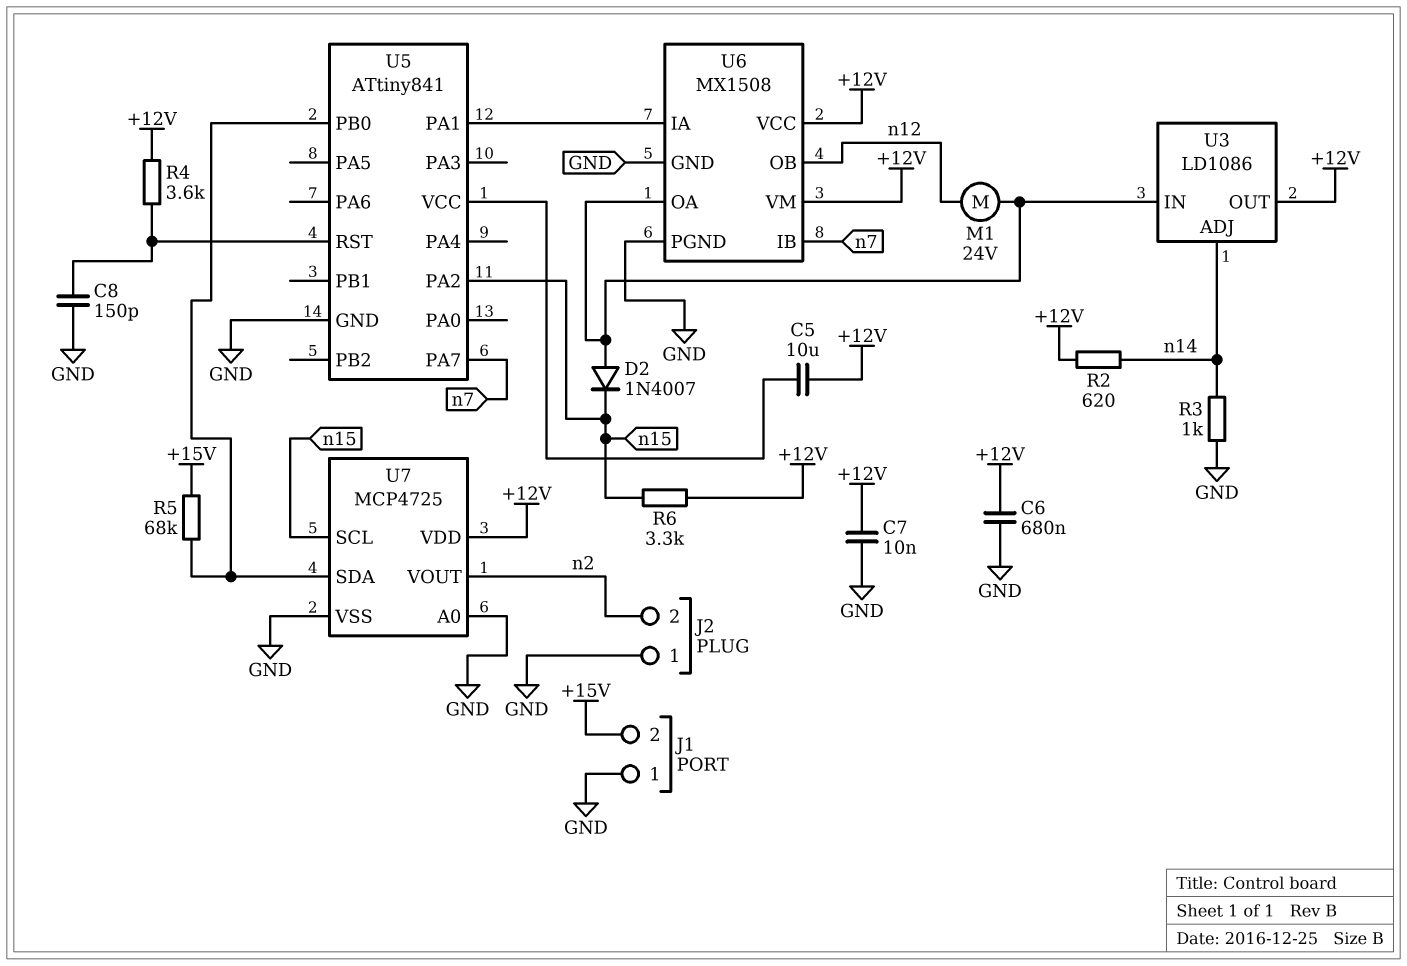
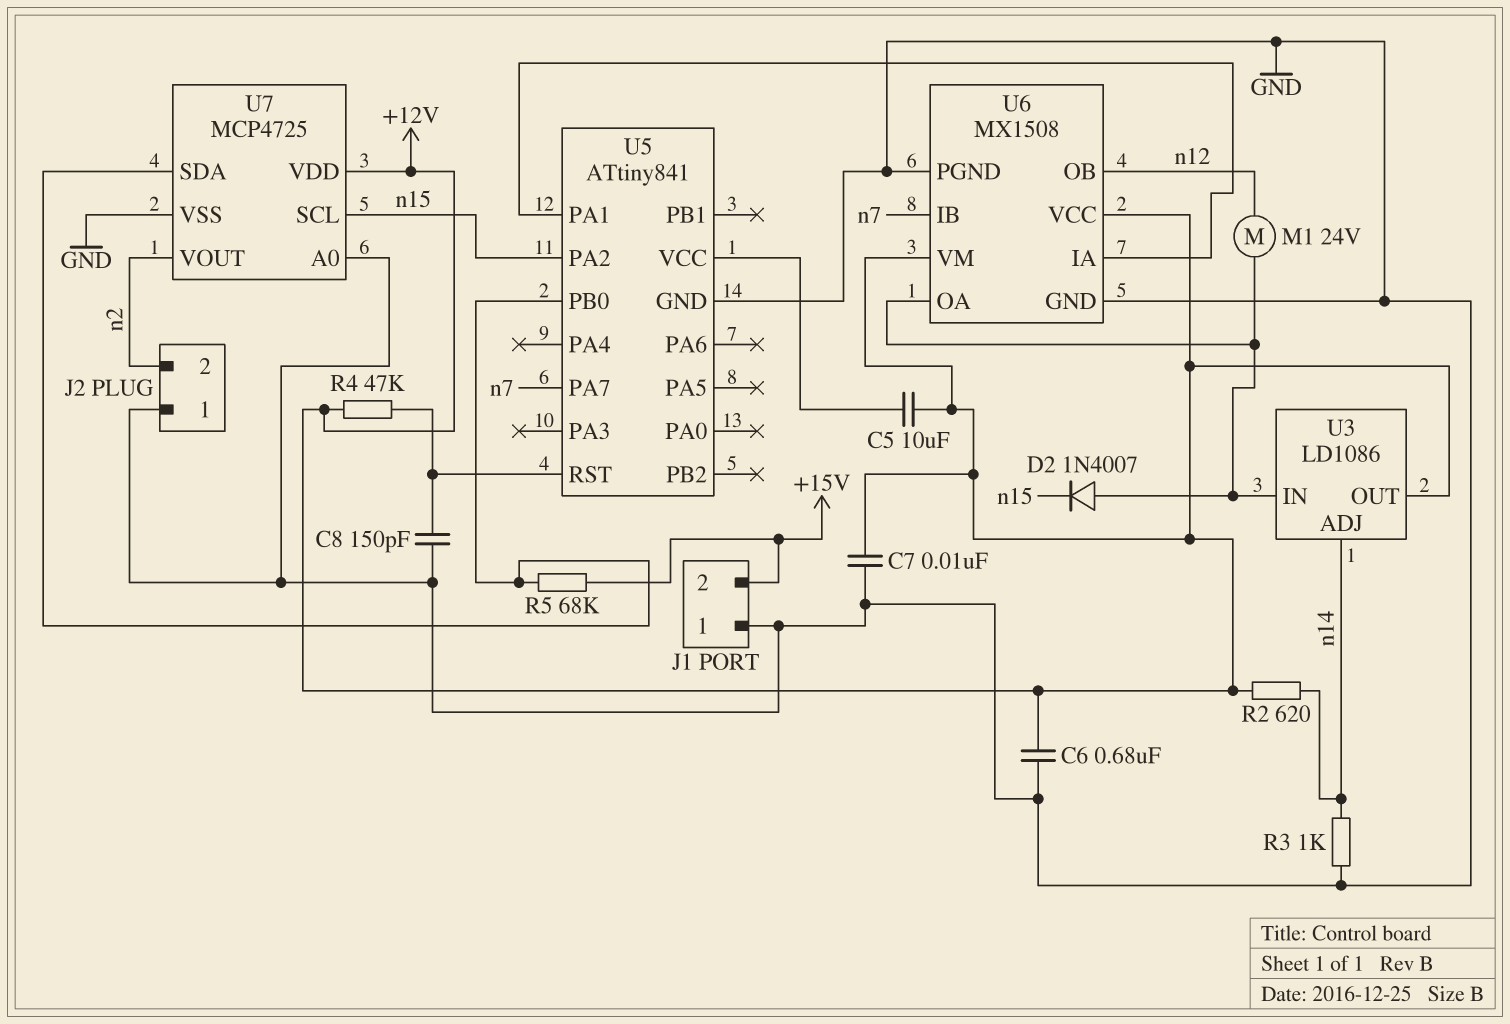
R4: 3.6k (+12V, U5/RST) -> 47k (+12V, U5/RST)
R6: 3.3k (+12V, n15) -> none

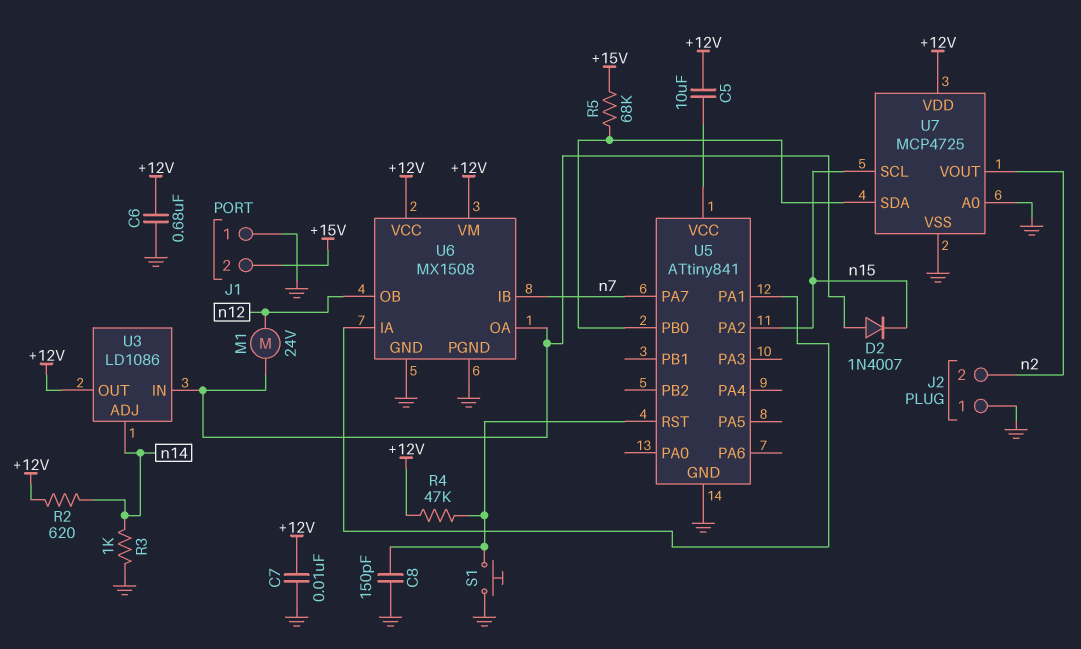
S1: none -> button (GND, U5/RST)

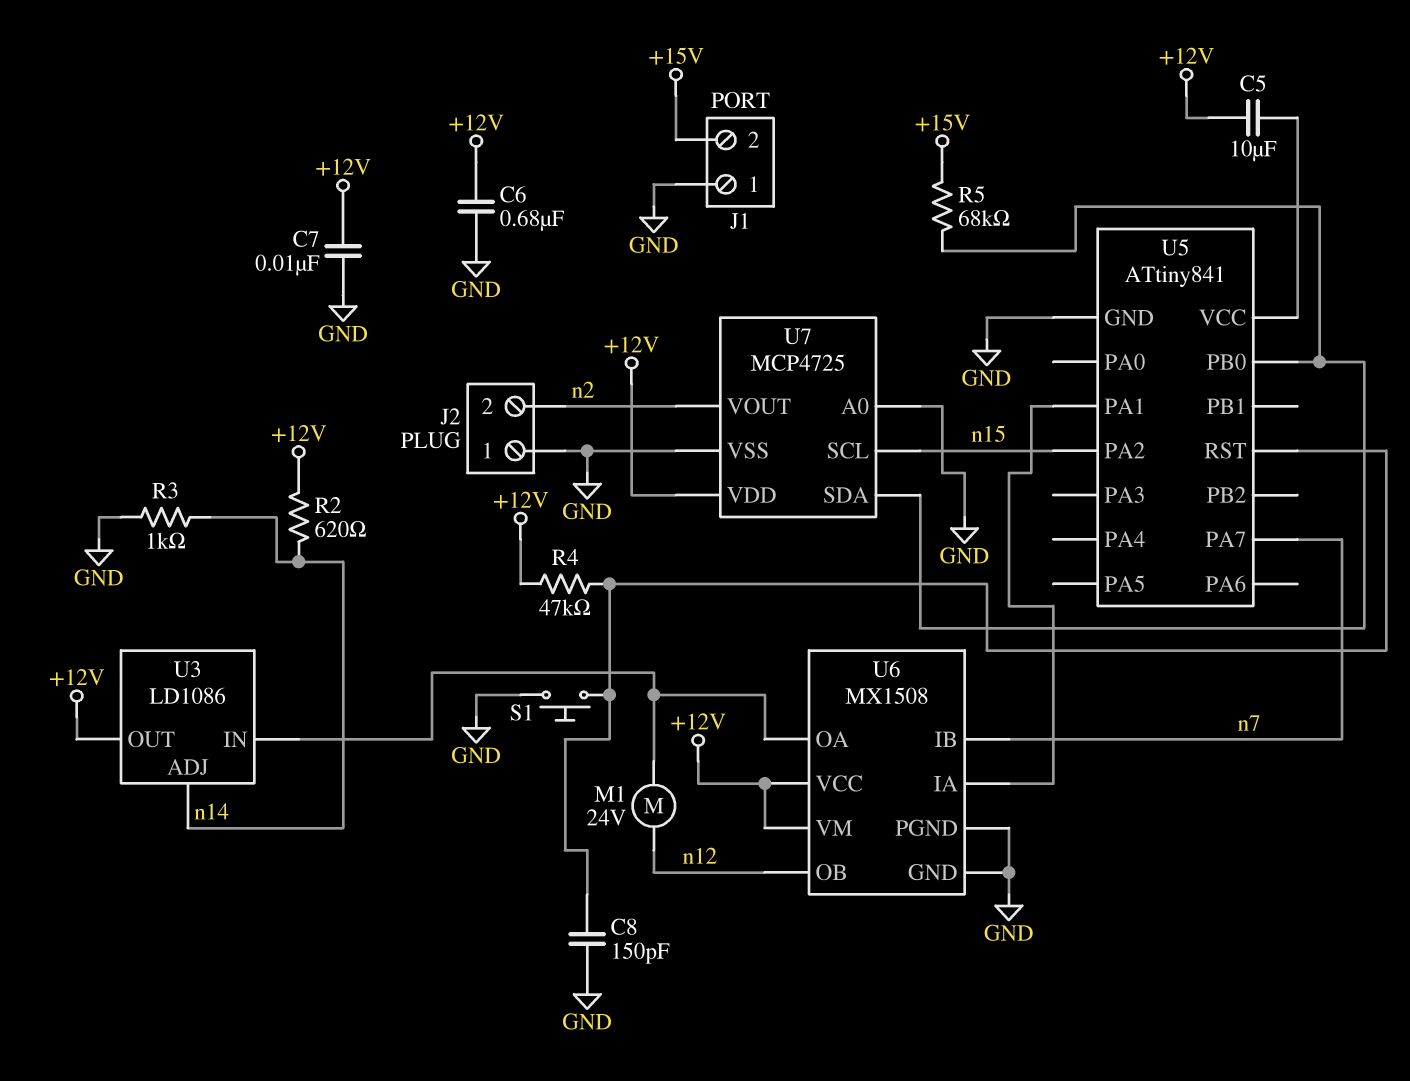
D2: diode 1N4007 (A U3/IN, K n15) -> none

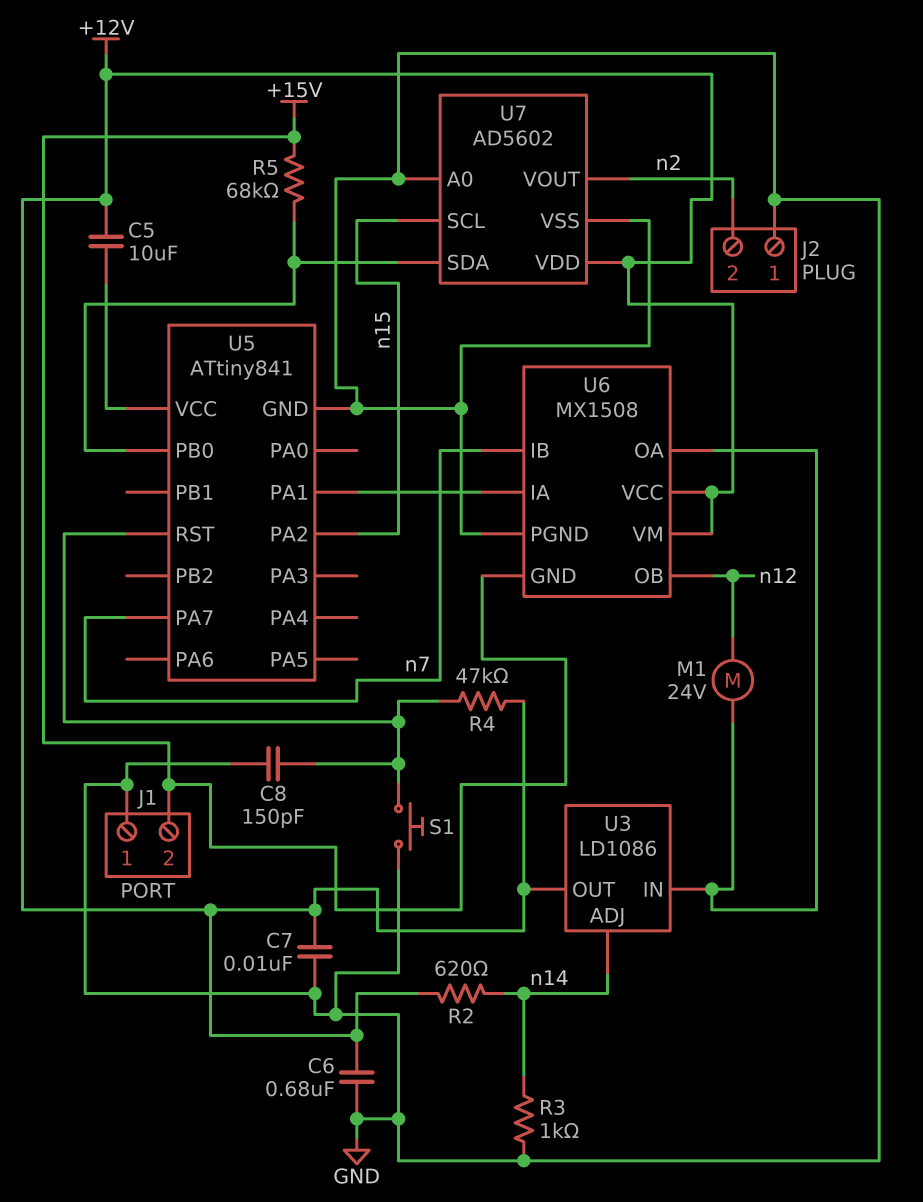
U6 pin GND: GND -> +15V
U7: MCP4725 -> AD5602

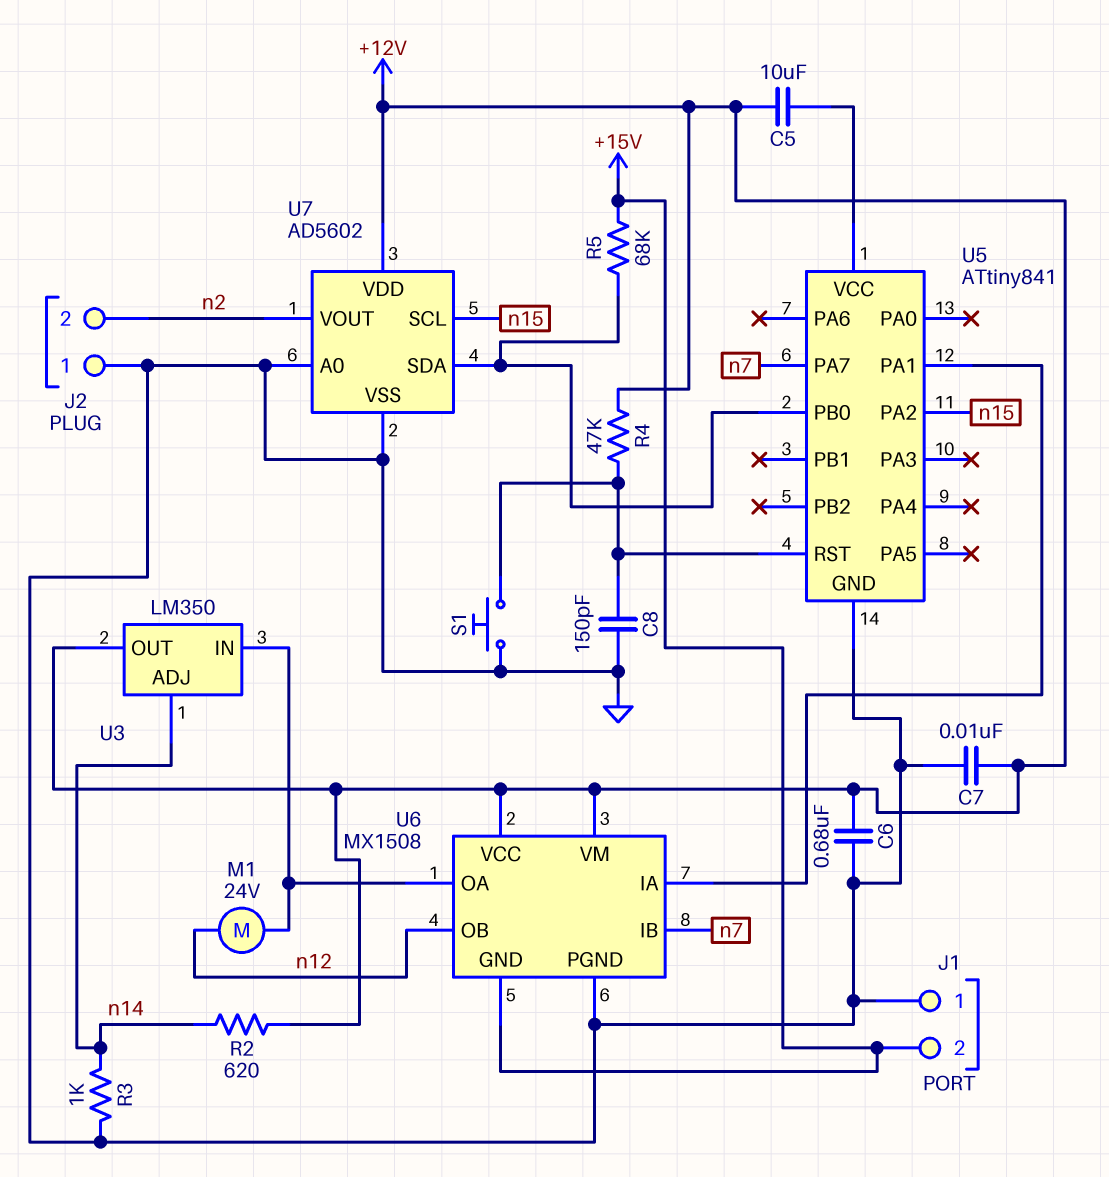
U3: LD1086 -> LM350

